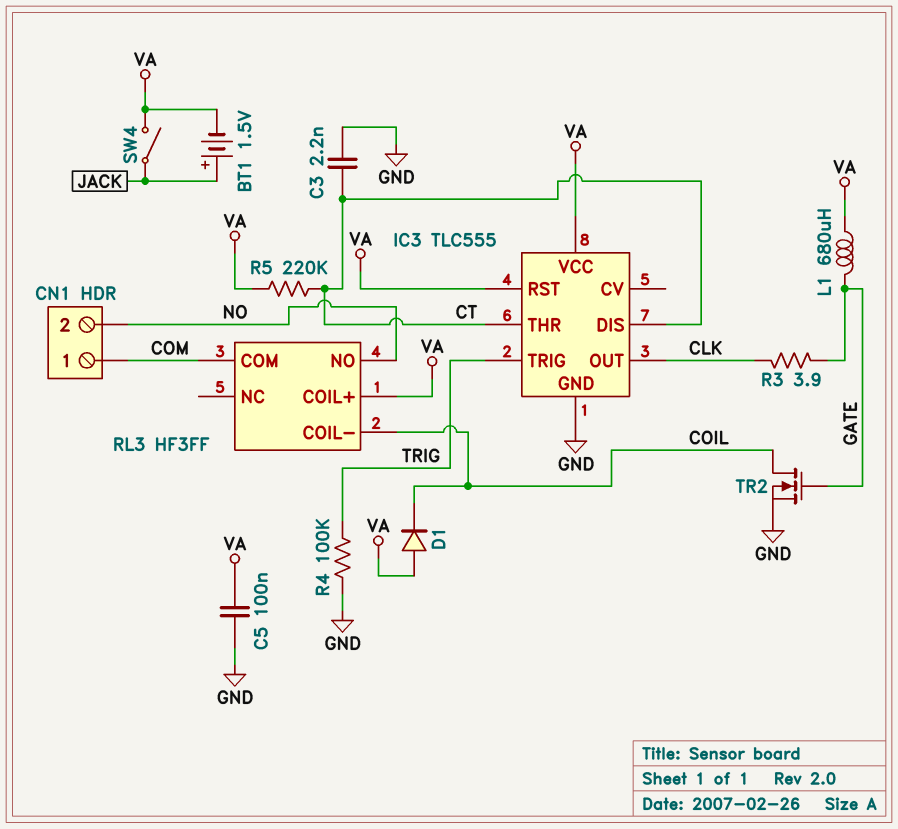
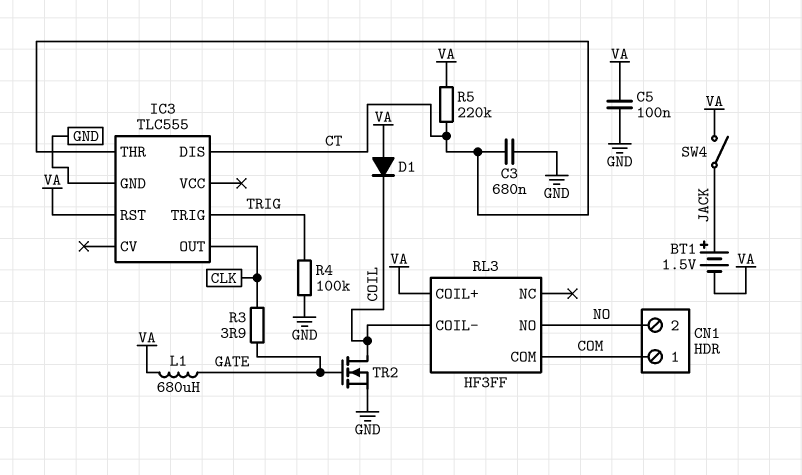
C3: 2.2nF (CT, GND) -> 680nF (CT, GND)
IC3 pin VCC: VA -> none

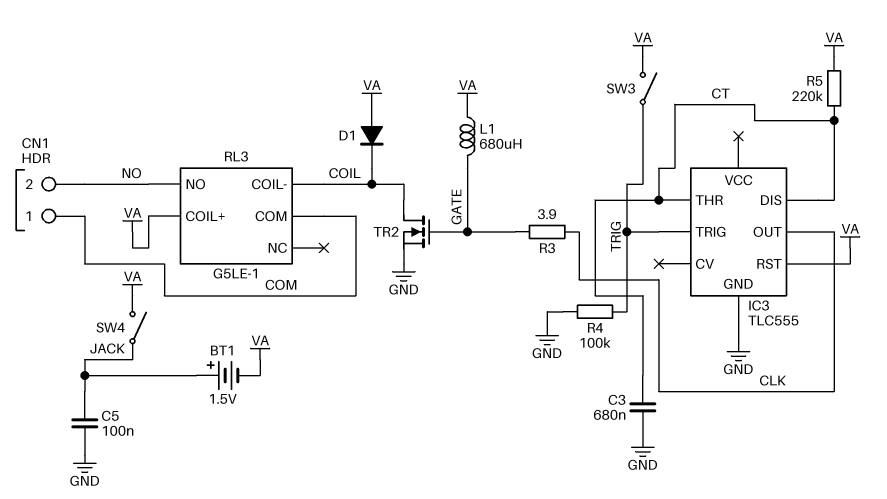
C5: 100nF (GND, VA) -> 100nF (GND, JACK)
RL3: HF3FF -> G5LE-1
SW3: none -> switch (TRIG, VA)

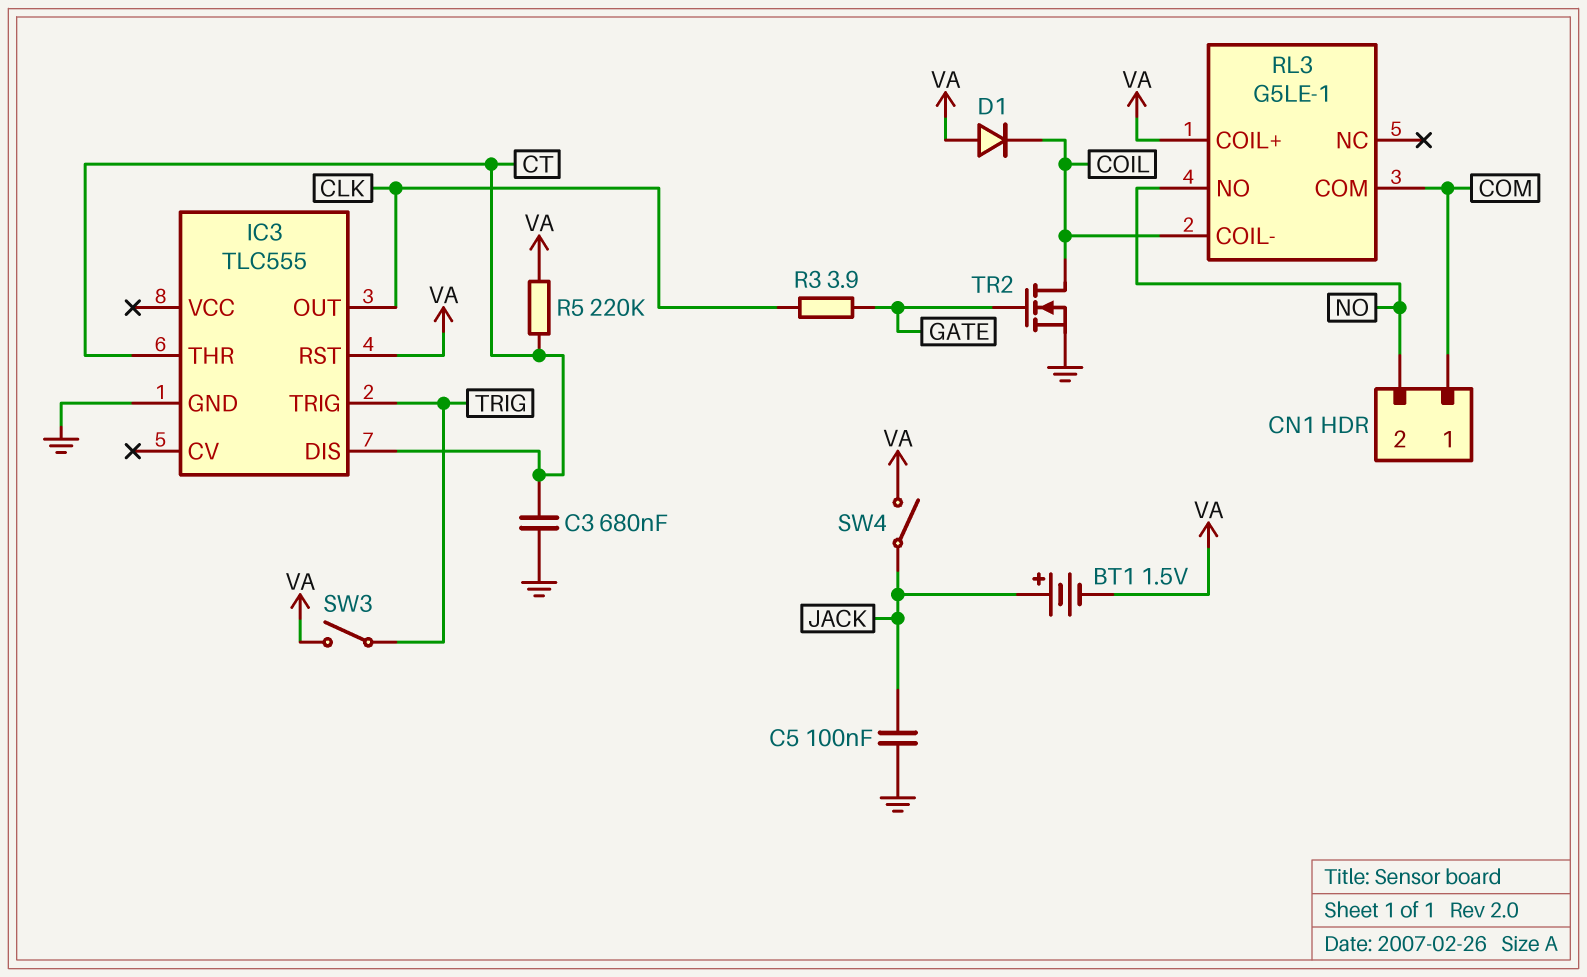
L1: 680uH (GATE, VA) -> none
R4: 100k (GND, TRIG) -> none

